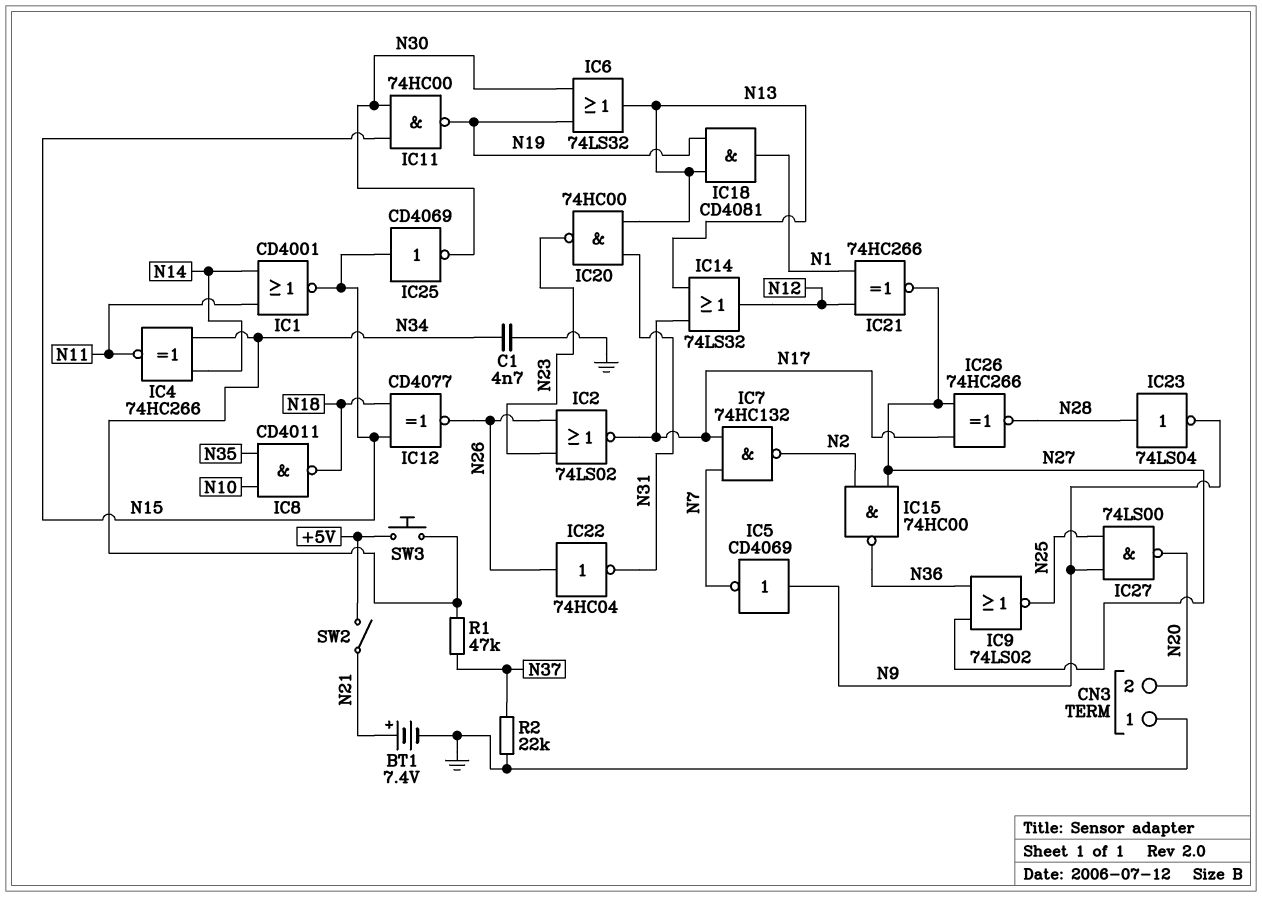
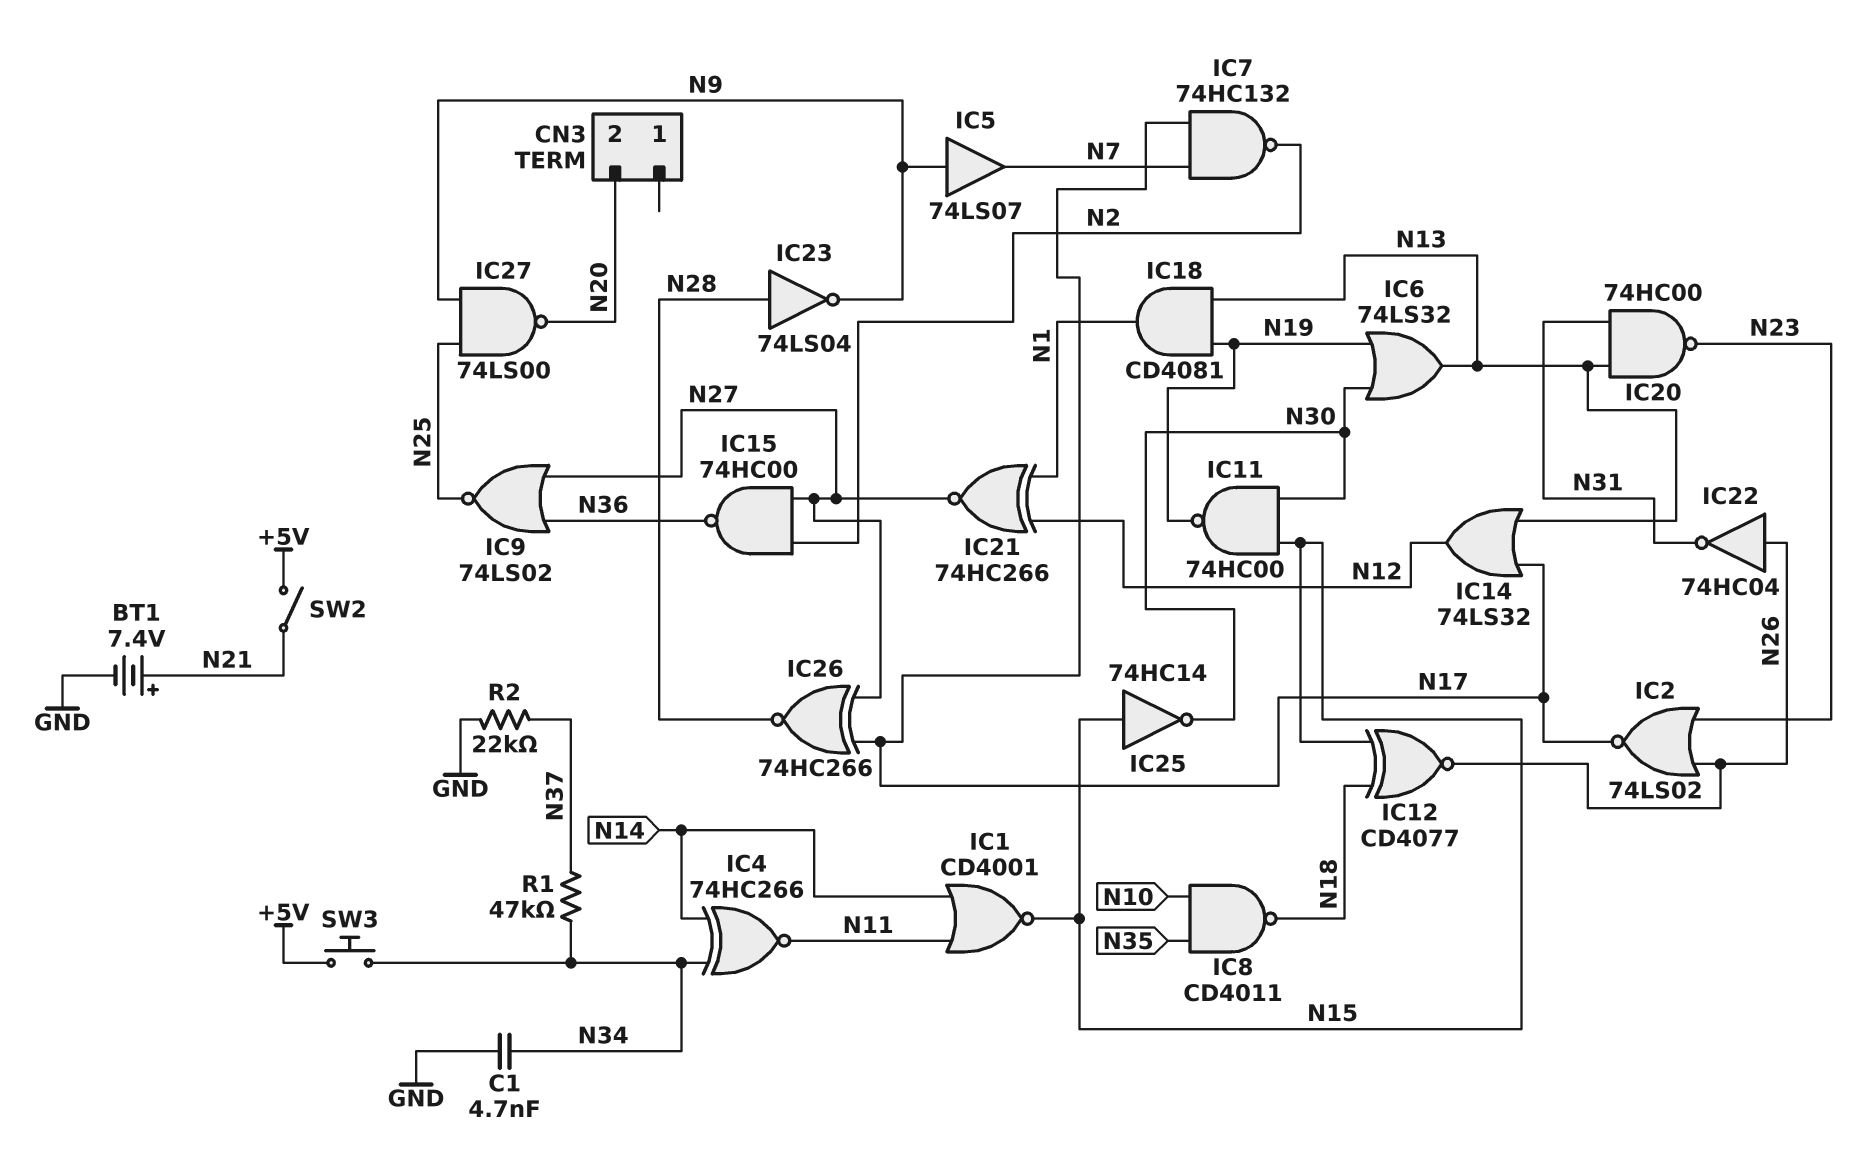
CN3 pin 1: GND -> none
IC5: NOT CD4069 (in N9, out N7) -> buffer 74LS07 (in N9, out N7)
IC25: NOT CD4069 (in N15, out N30) -> NOT 74HC14 (in N15, out N30)

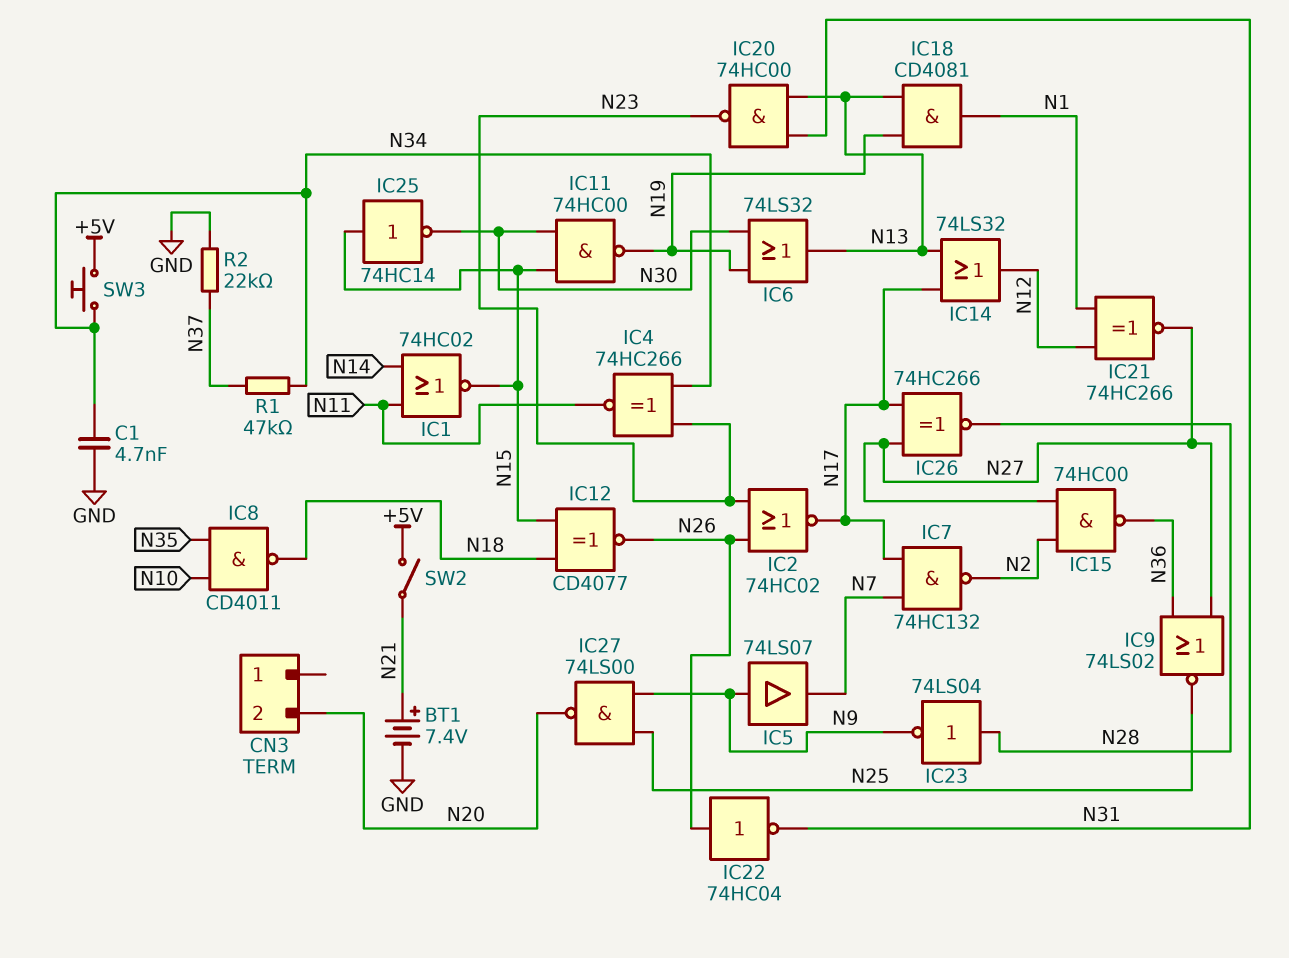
IC1: NOR CD4001 (in N11, in N14, out N15) -> NOR 74HC02 (in N11, in N14, out N15)
IC2: NOR 74LS02 (in N23, in N26, out N17) -> NOR 74HC02 (in N23, in N26, out N17)
IC4: XNOR 74HC266 (in N14, in N34, out N11) -> XNOR 74HC266 (in N23, in N34, out N11)

